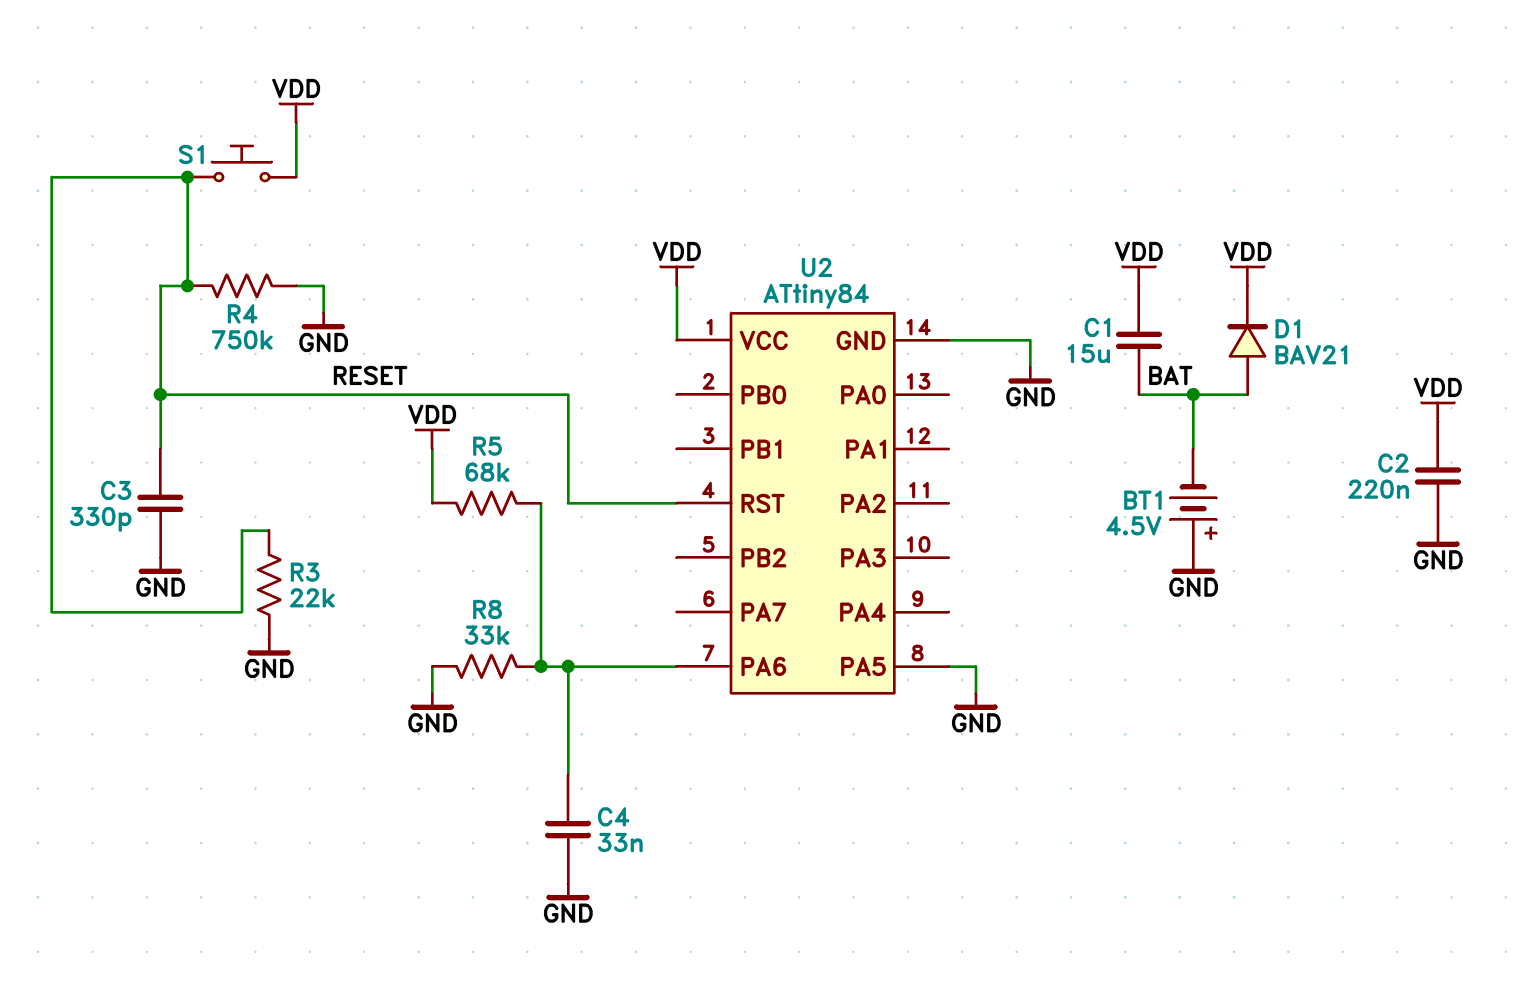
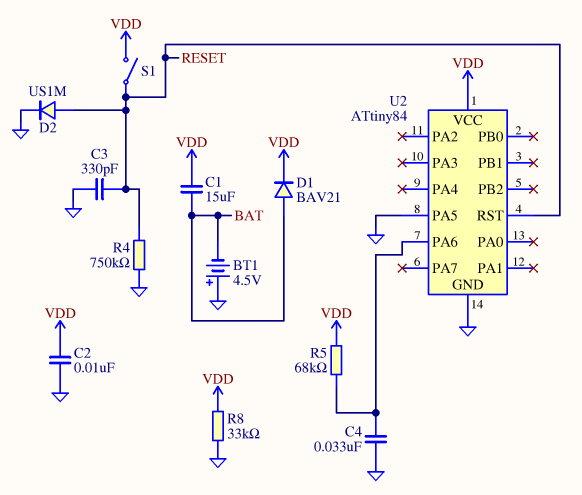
C2: 220nF (GND, VDD) -> 10nF (GND, VDD)
D2: none -> diode US1M (A RESET, K GND)
R3: 22k (GND, RESET) -> none
R8: 33k (GND, U2/PA6) -> 33k (GND, VDD)
S1: button (RESET, VDD) -> switch (RESET, VDD)

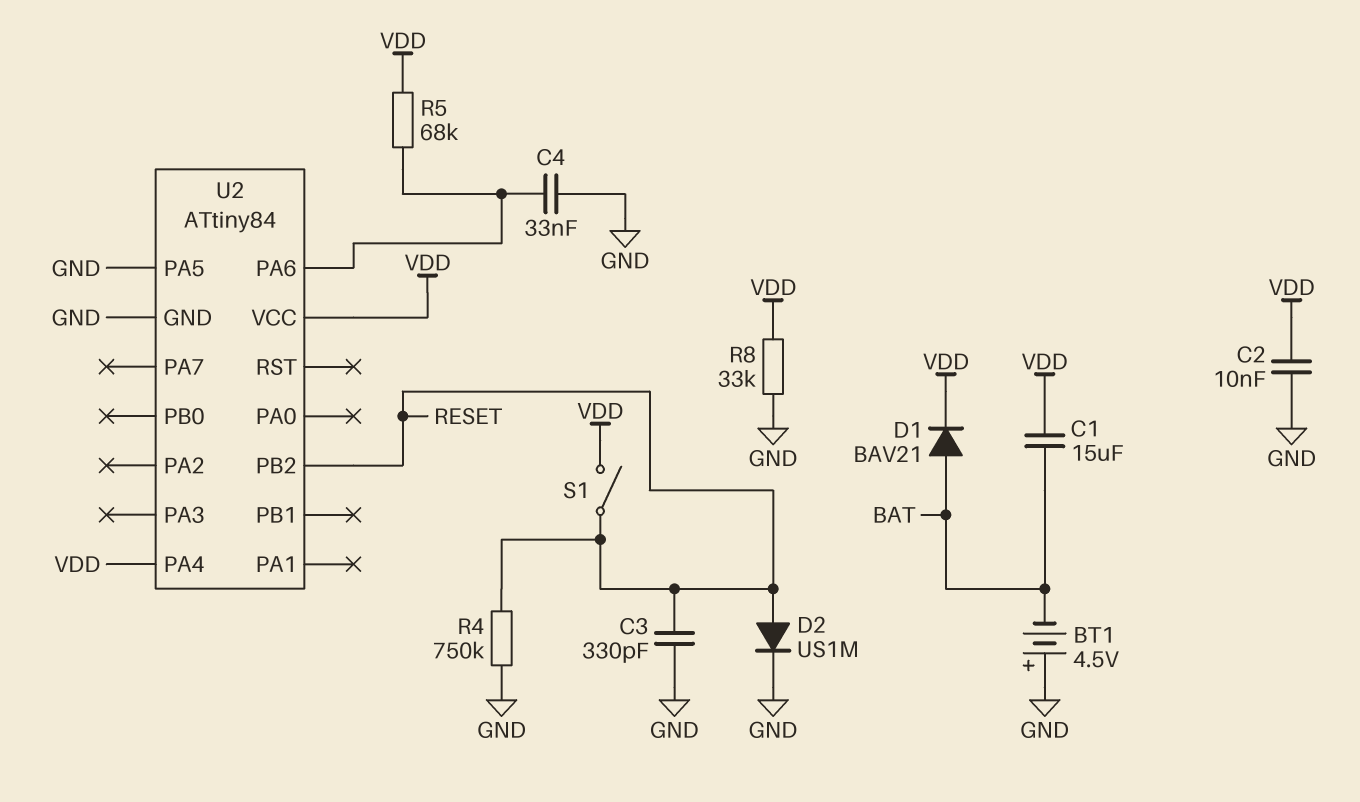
U2 pin PA4: none -> VDD
U2 pin PB2: none -> RESET
U2 pin RST: RESET -> none

